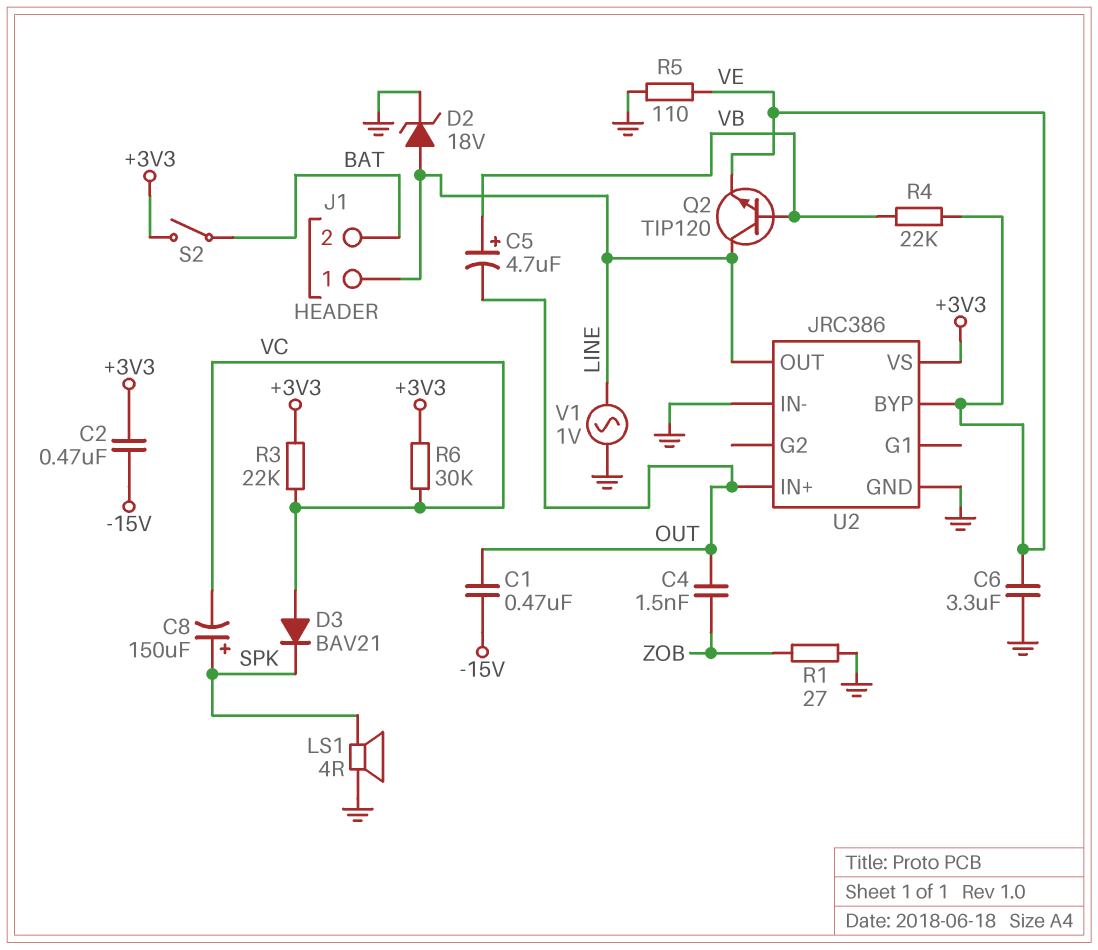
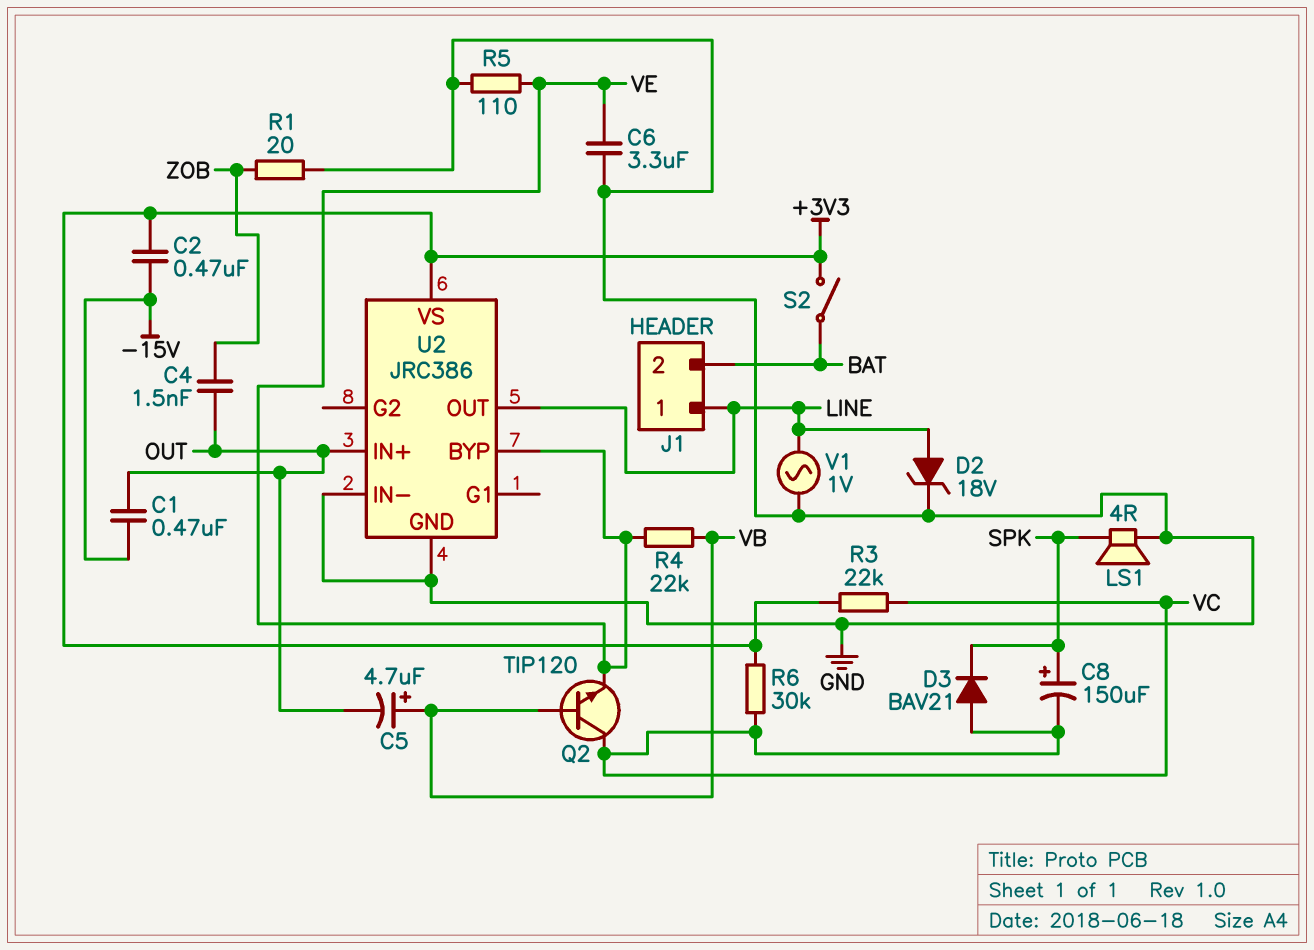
Q2: NPN TIP120 (B VB, C LINE, E VE) -> NPN TIP120 (B VB, C VC, E VE)
R1: 27 (GND, ZOB) -> 20 (GND, ZOB)

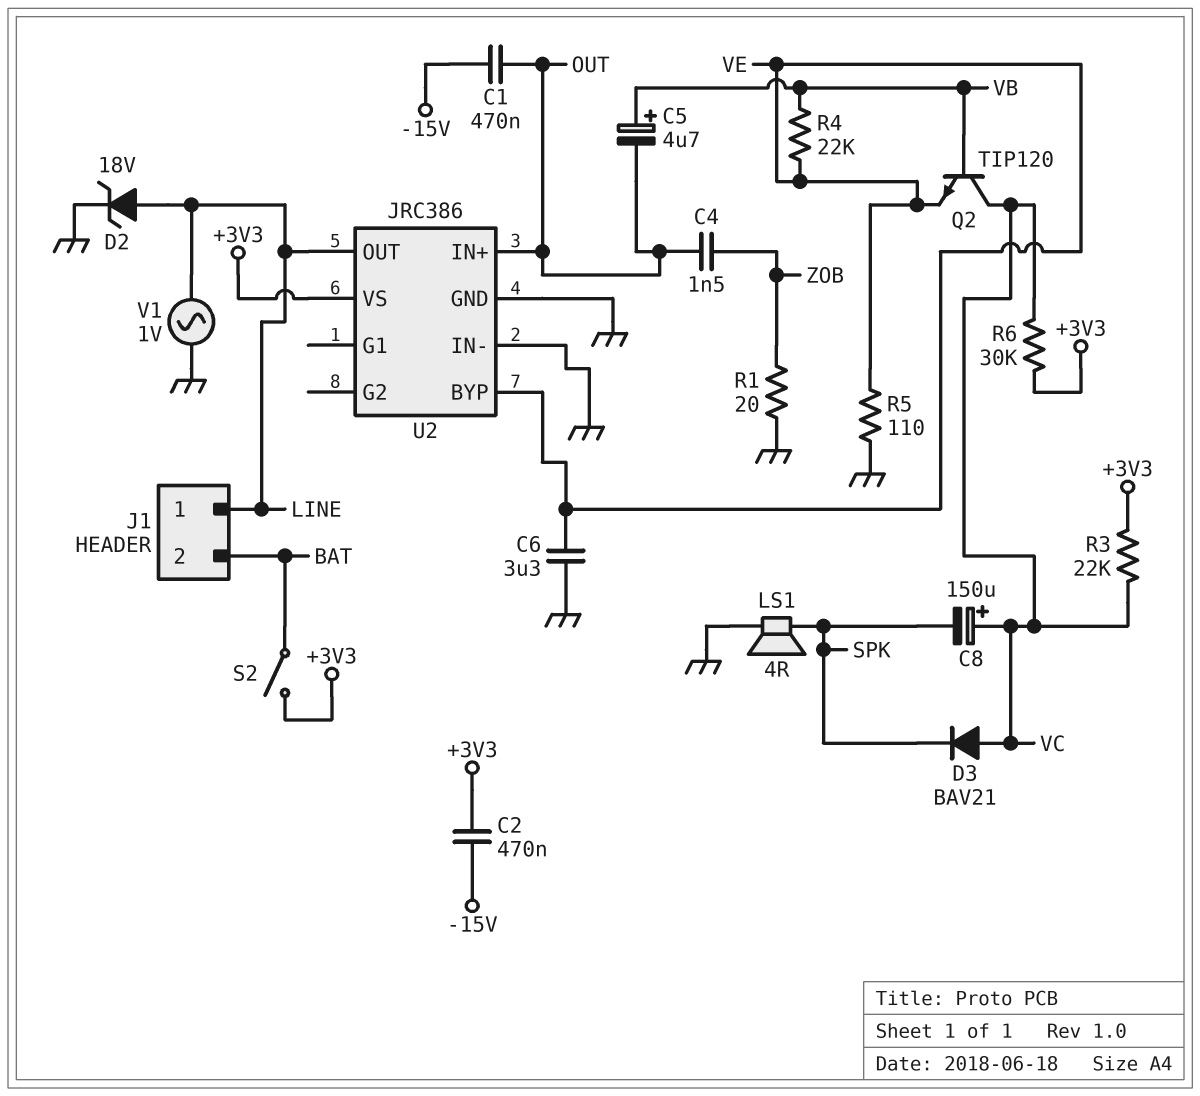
C8: 150uF (plus SPK, minus VC) -> 150uF (plus VC, minus SPK)

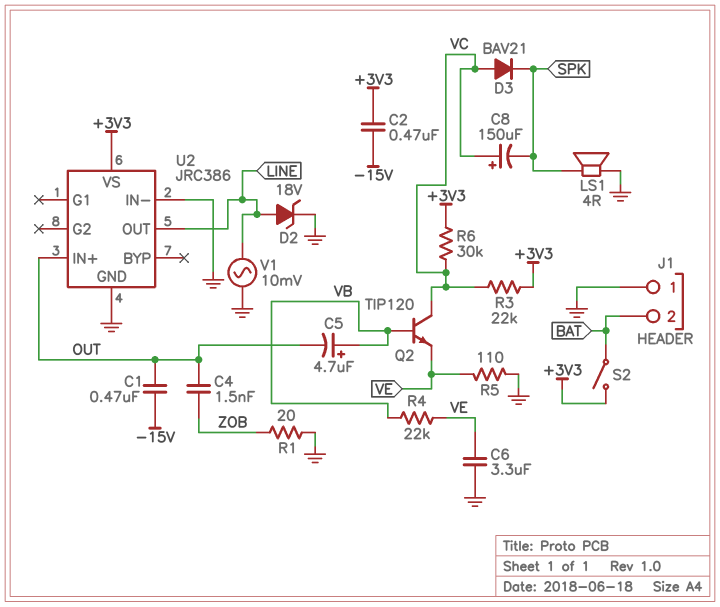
J1 pin 1: LINE -> GND
U2 pin BYP: VE -> none
V1: AC 1V (GND, LINE) -> AC 10mV (GND, LINE)

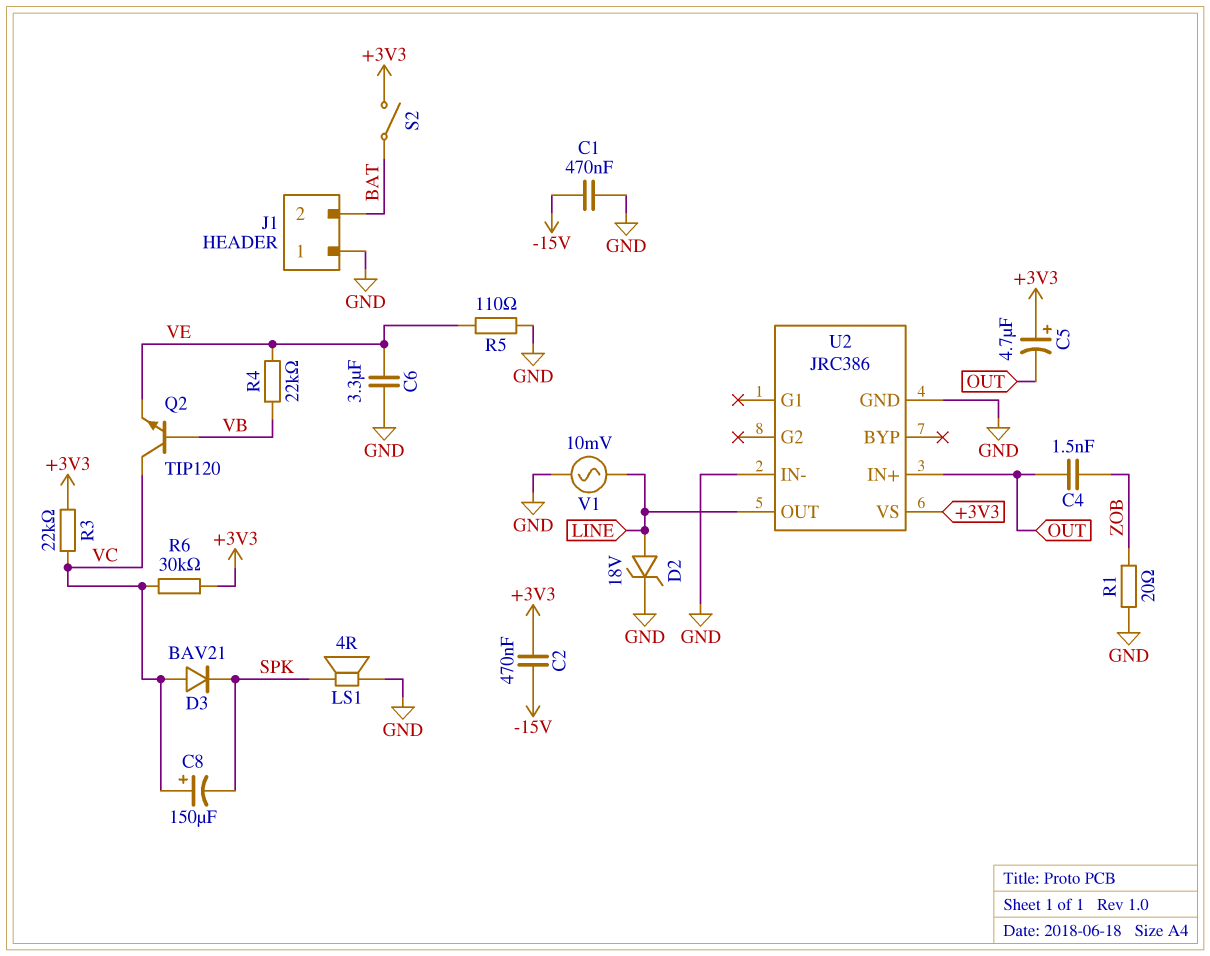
C1: 470nF (-15V, OUT) -> 470nF (-15V, GND)
C5: 4.7uF (plus VB, minus OUT) -> 4.7uF (plus +3V3, minus OUT)

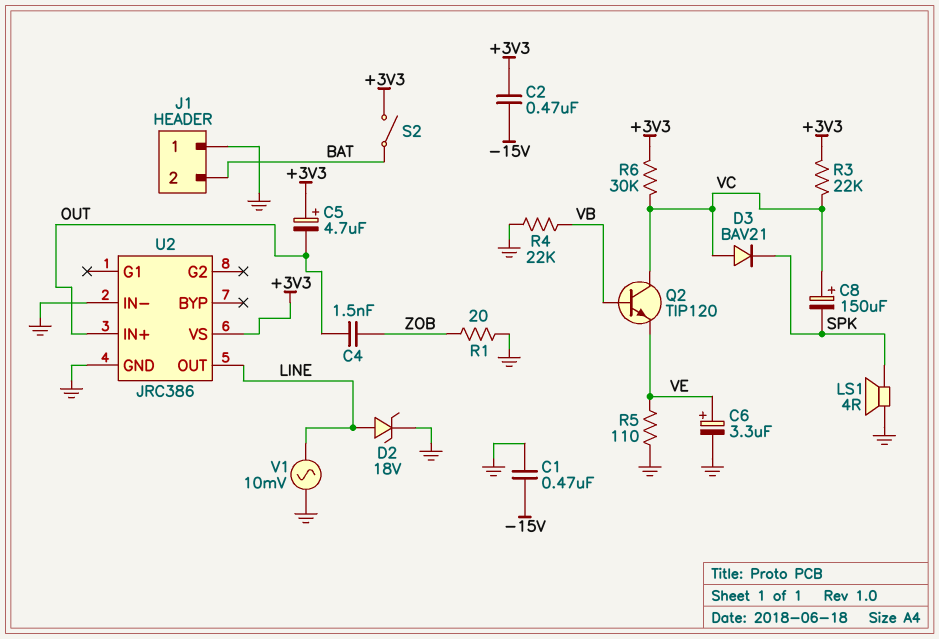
C6: 3.3uF (GND, VE) -> 3.3uF (plus VE, minus GND)
R4: 22k (VB, VE) -> 22k (GND, VB)

